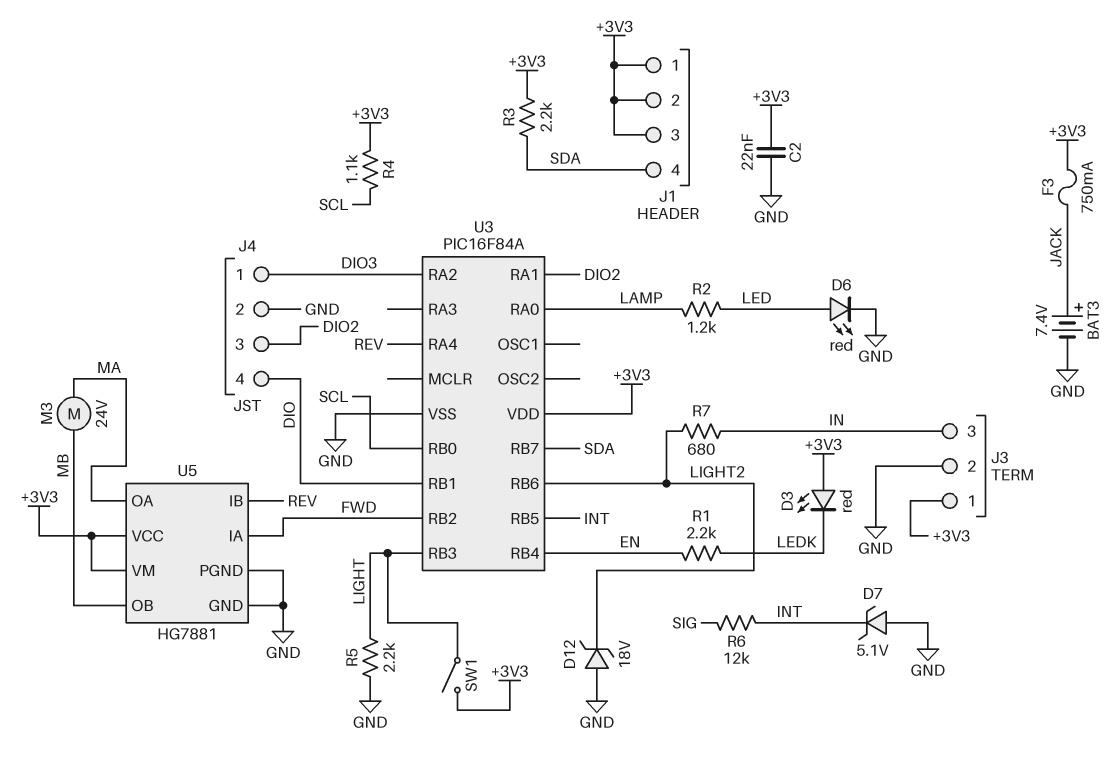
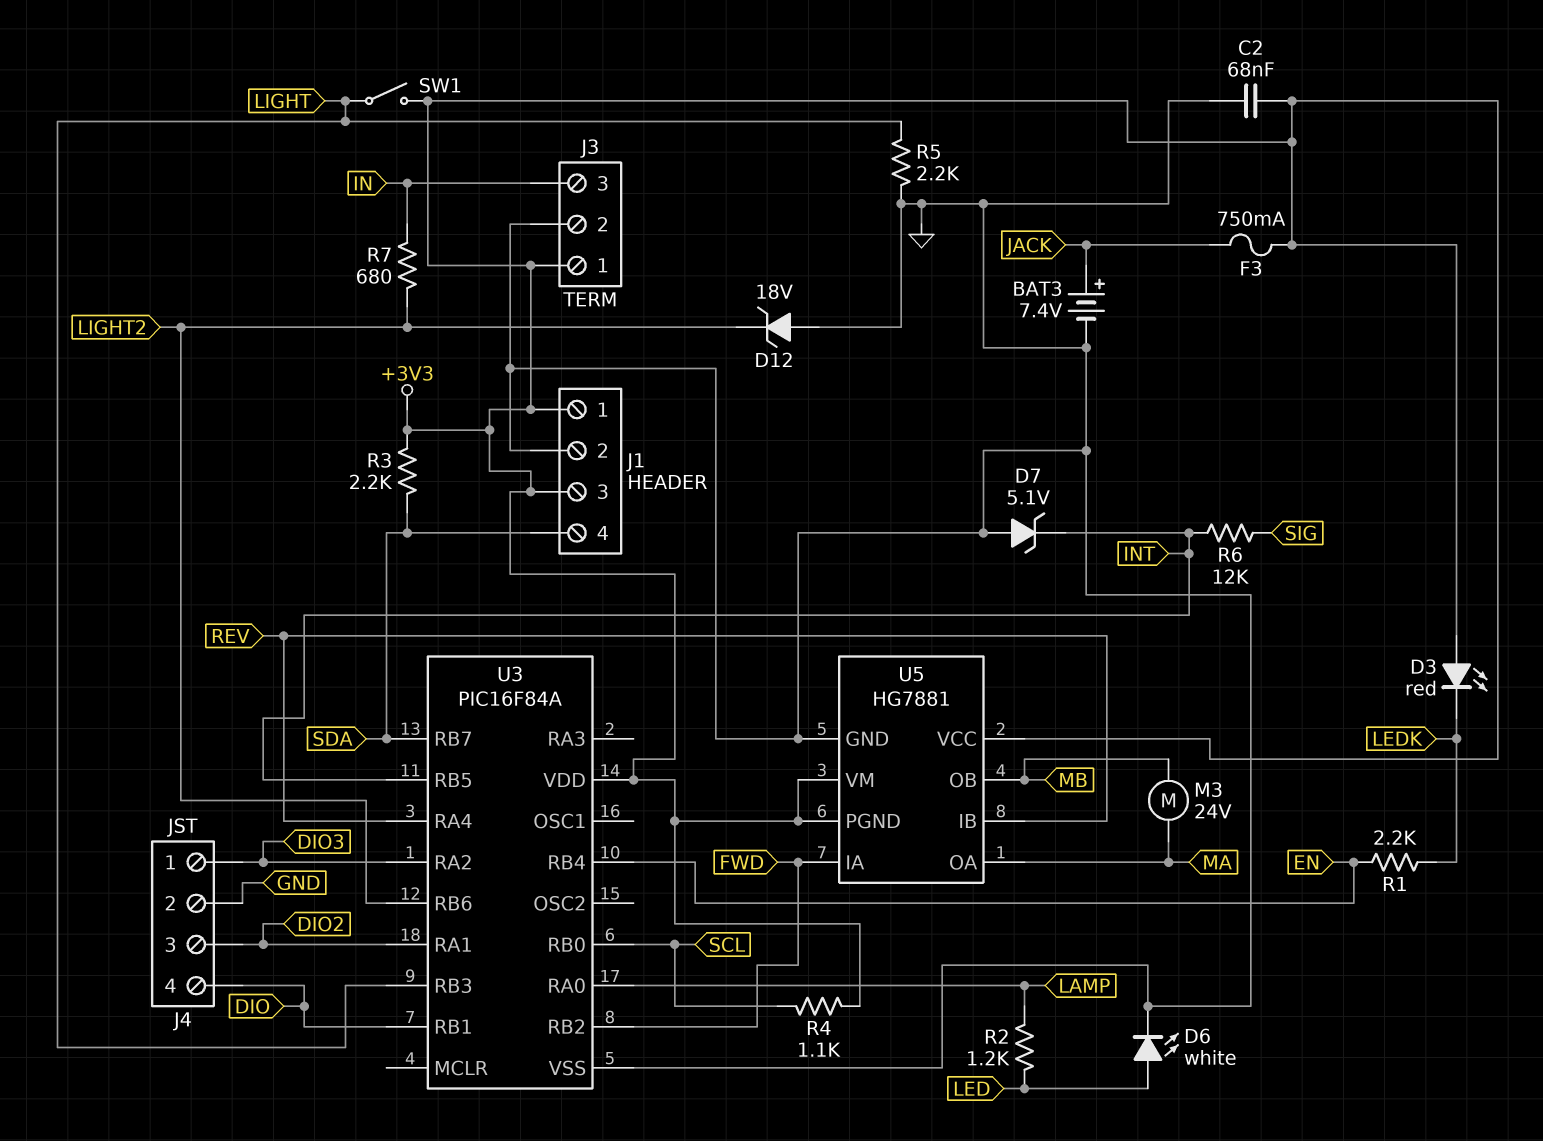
C2: 22nF (+3V3, GND) -> 68nF (+3V3, GND)
D6: LED red (A LED, K GND) -> LED white (A LED, K GND)
J1 pin 2: +3V3 -> GND
U5 pin PGND: GND -> +3V3

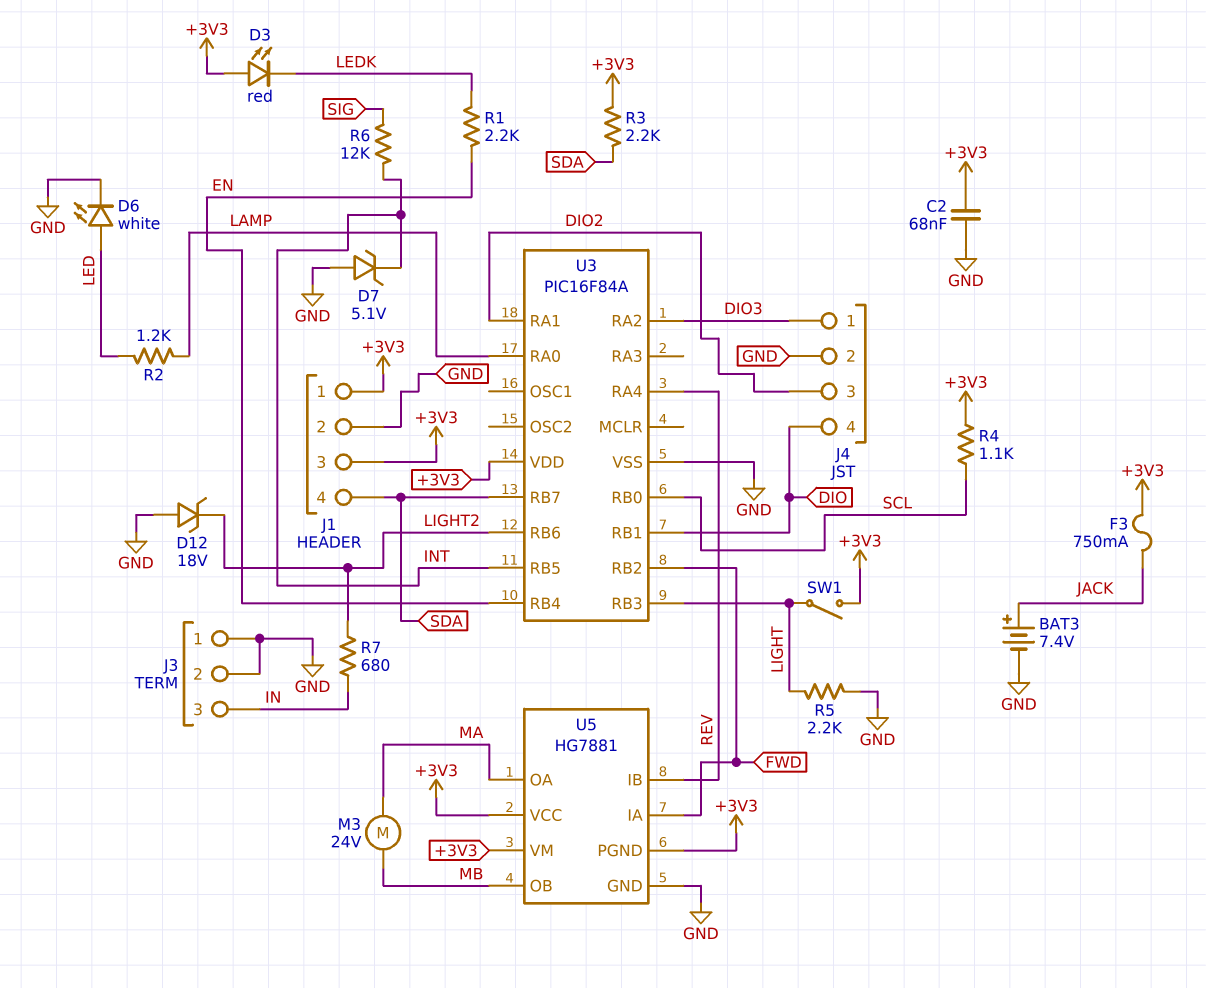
J3 pin 1: +3V3 -> GND

